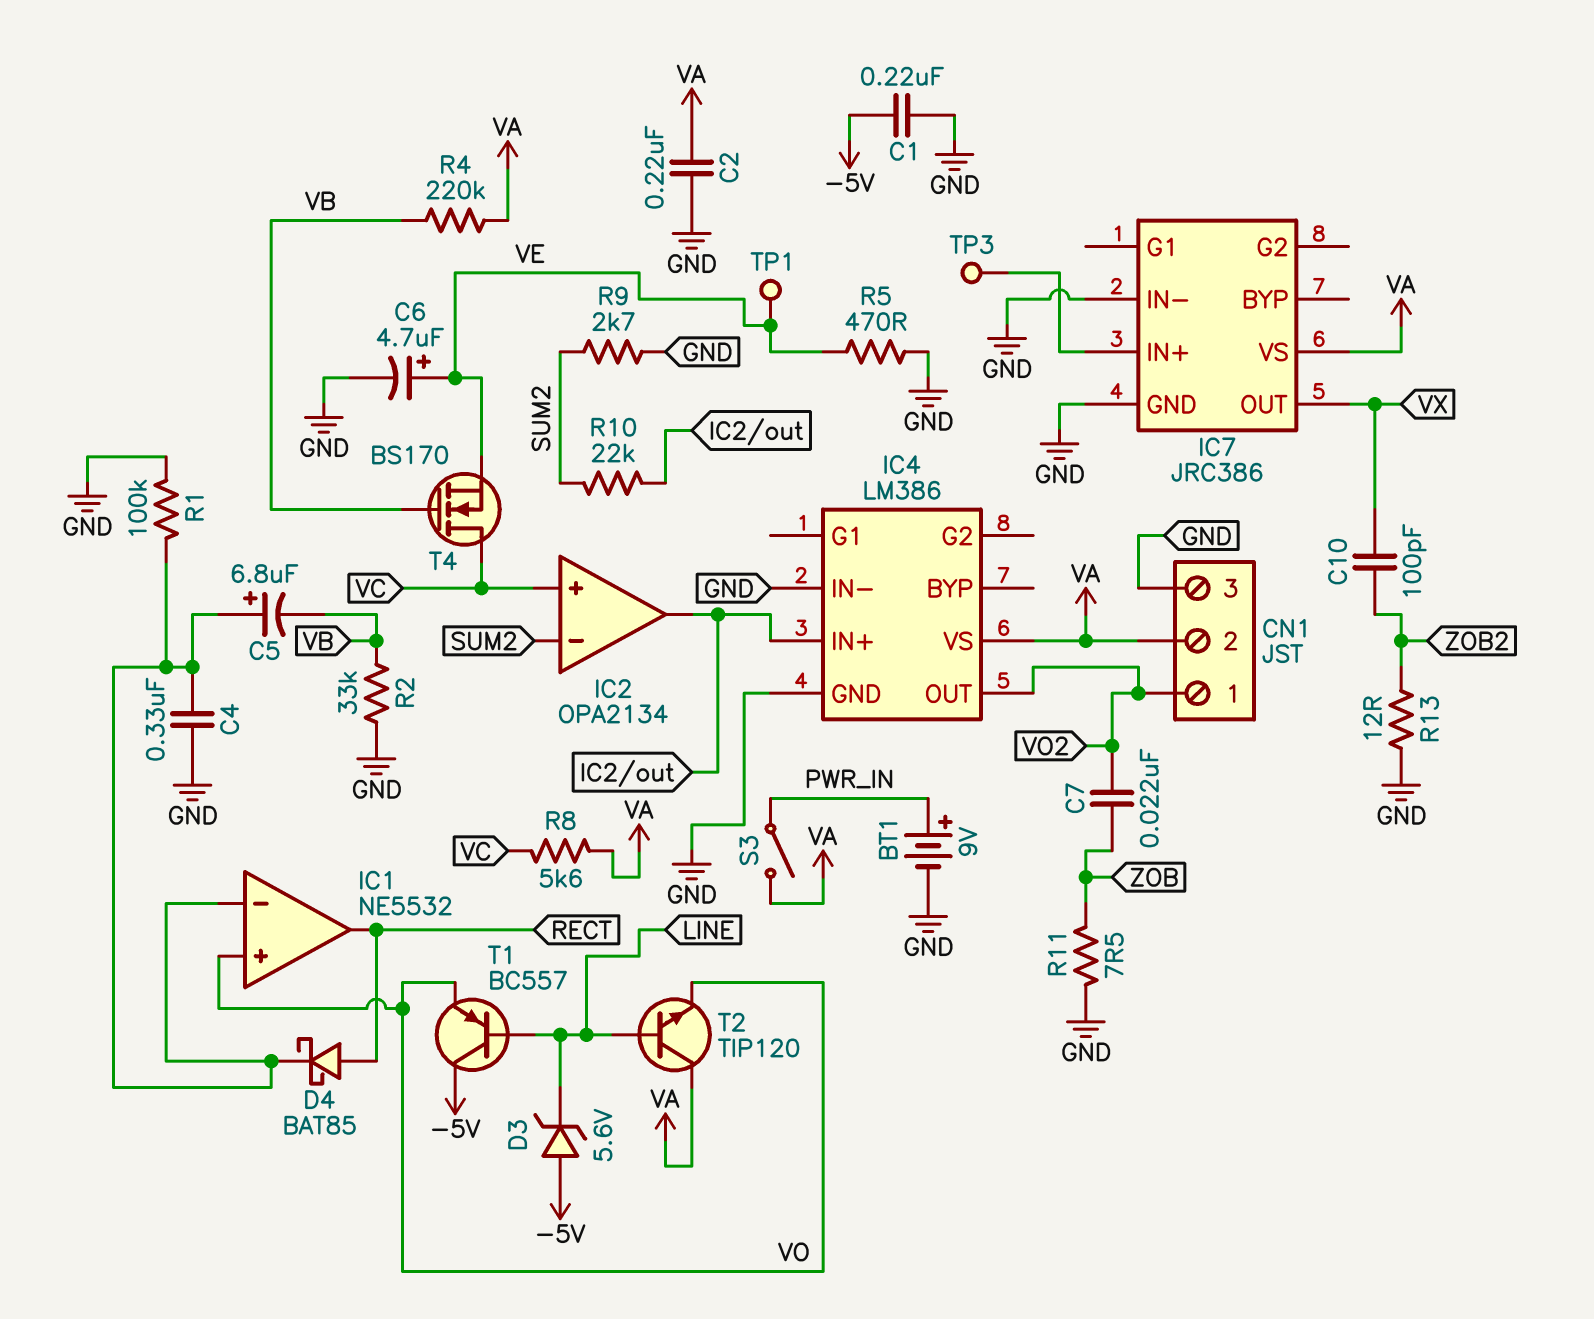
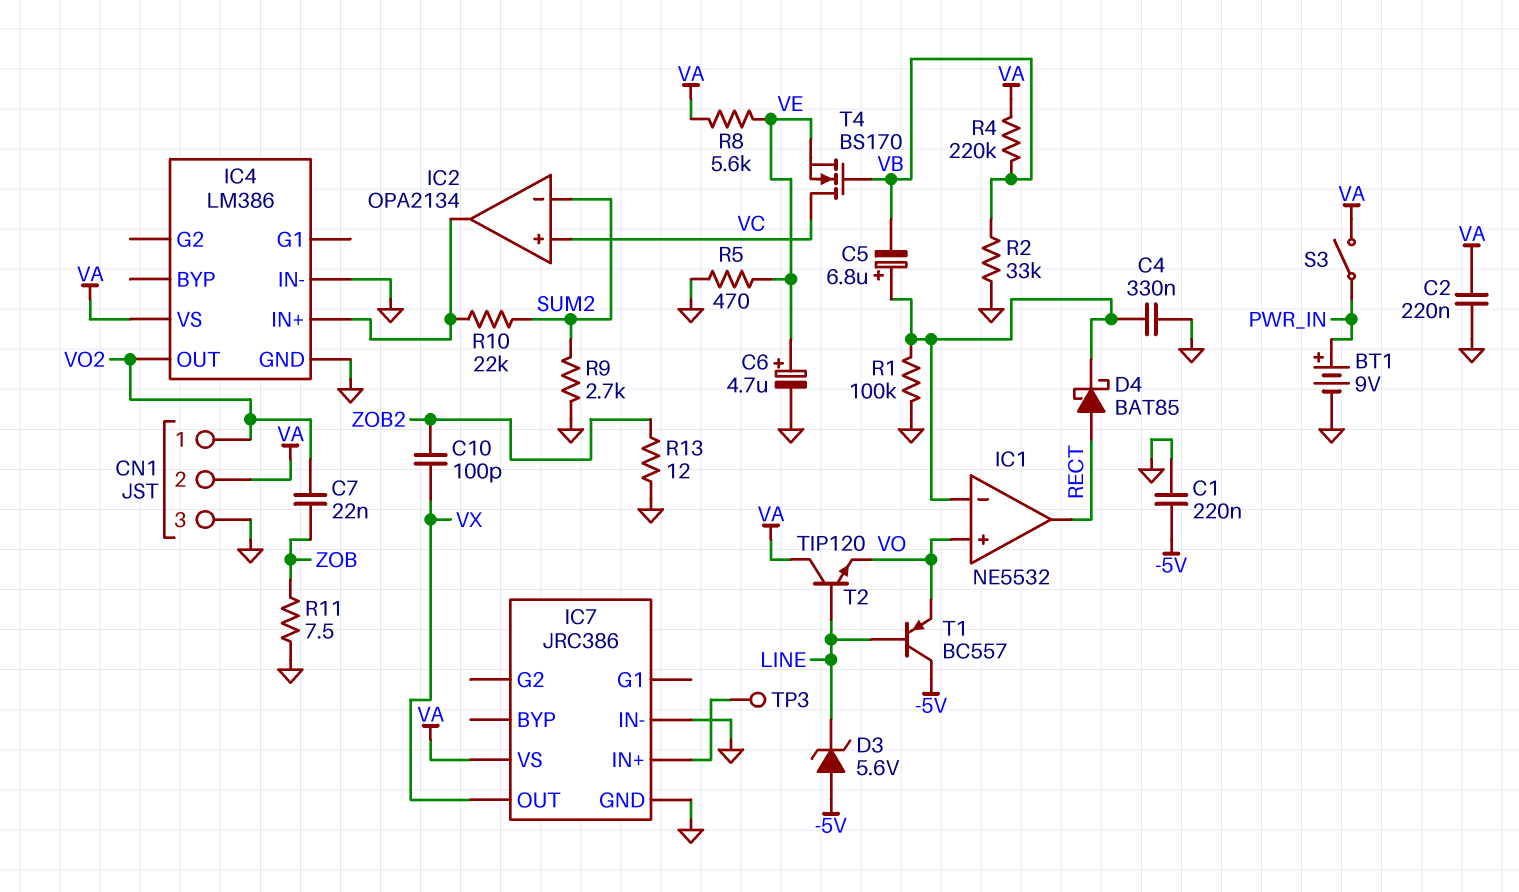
R8: 5.6k (VA, VC) -> 5.6k (VA, VE)
TP1: test point (VE) -> none

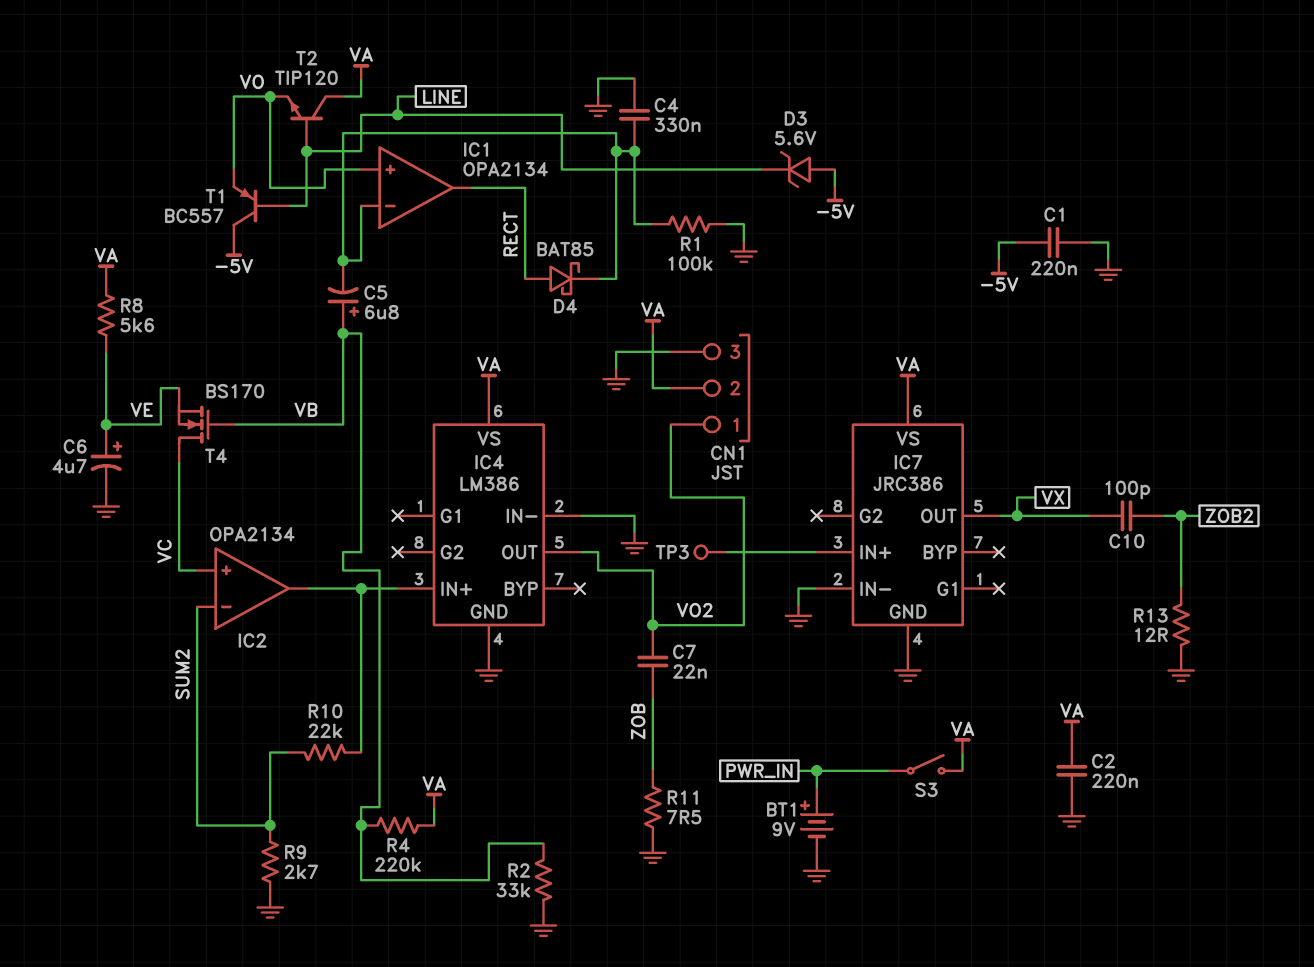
C5: 6.8uF (plus IC1/in-, minus VB) -> 6.8uF (plus VB, minus IC1/in-)
IC1: NE5532 -> OPA2134
R5: 470 (GND, VE) -> none

